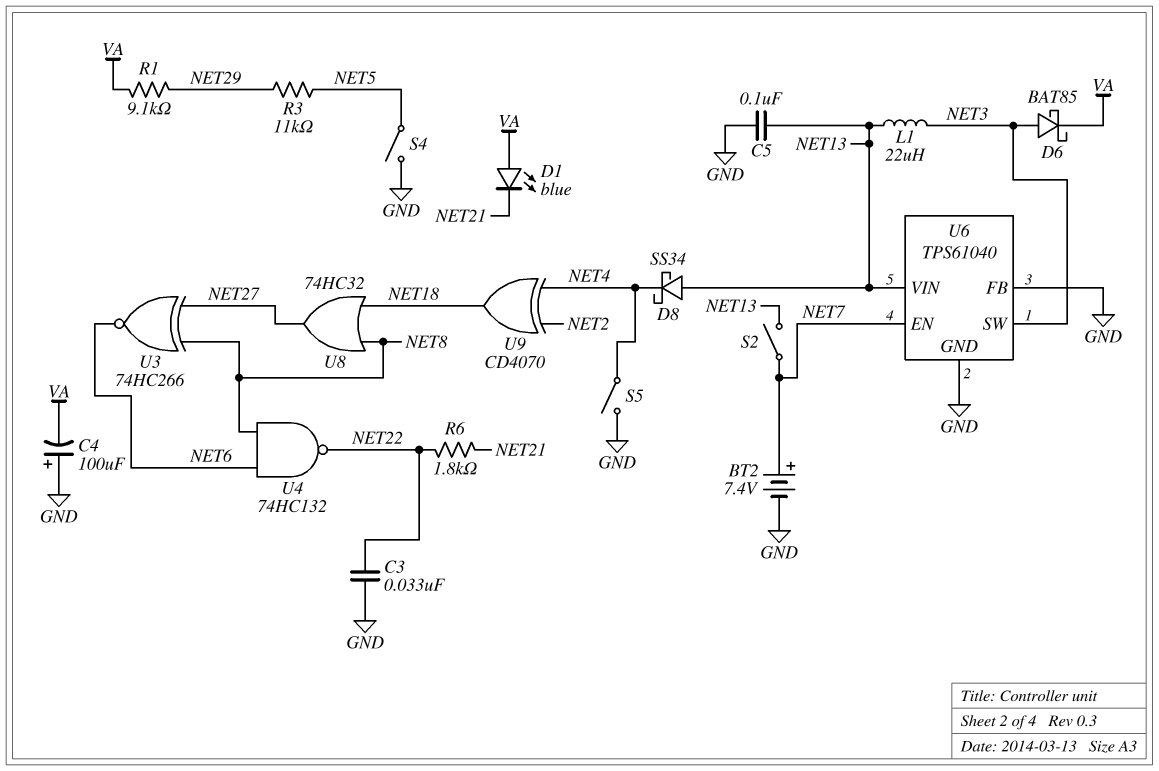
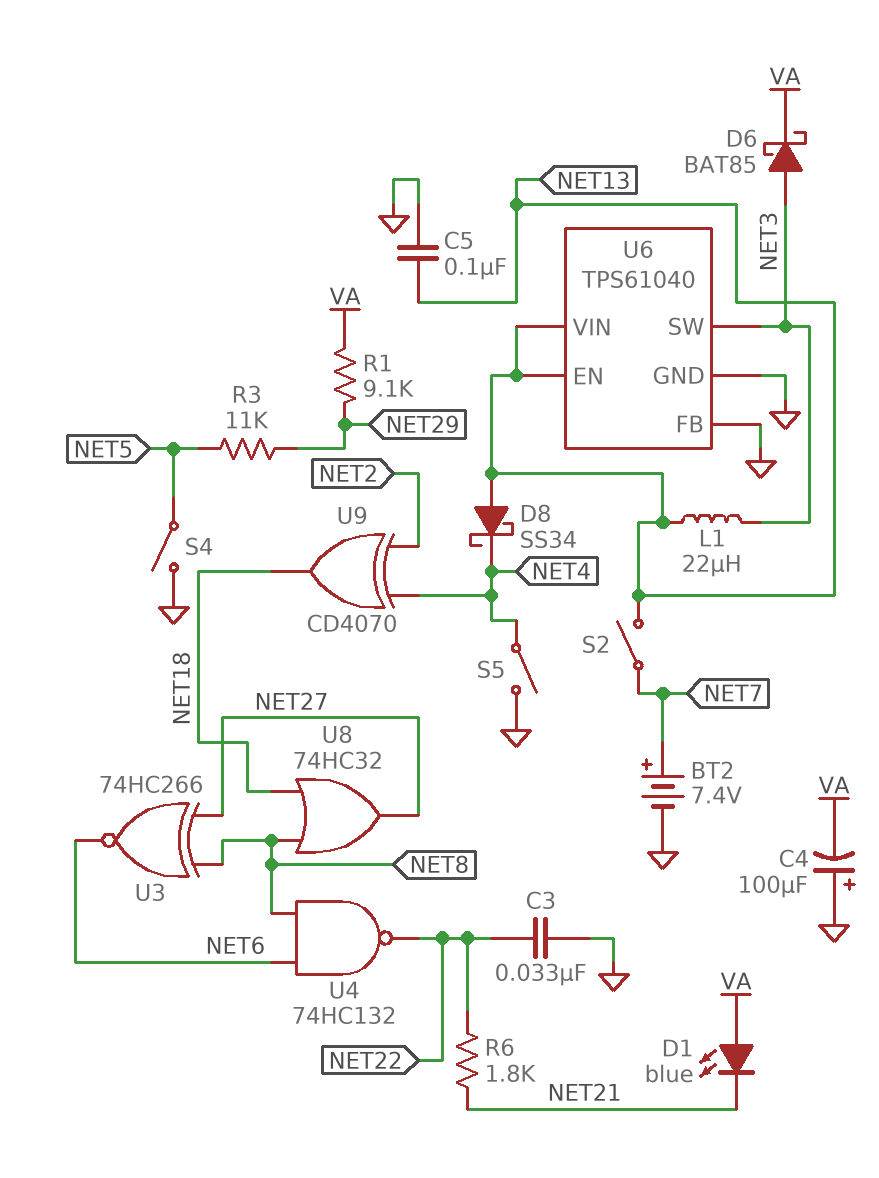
U6 pin EN: NET7 -> NET13

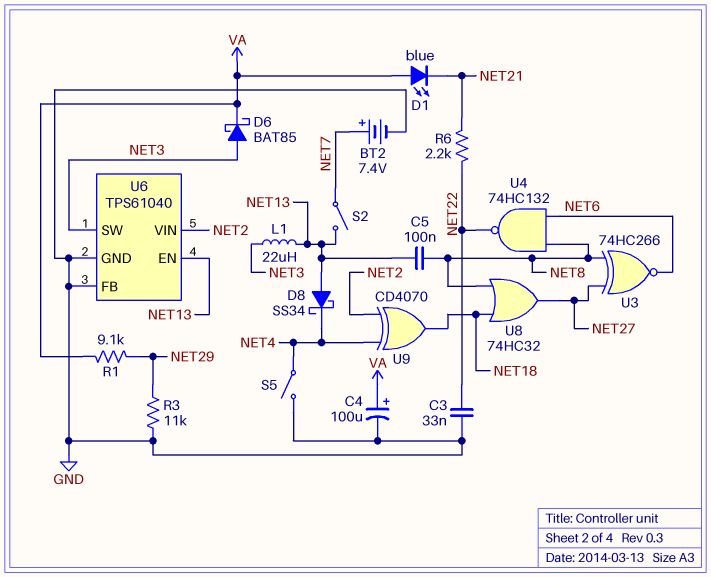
C4: 100uF (plus GND, minus VA) -> 100uF (plus VA, minus GND)
C5: 100nF (GND, NET13) -> 100nF (NET8, NET13)
R3: 11k (NET5, NET29) -> 11k (GND, NET29)
R6: 1.8k (NET21, NET22) -> 2.2k (NET21, NET22)
S4: switch (GND, NET5) -> none
U6 pin VIN: NET13 -> NET2

